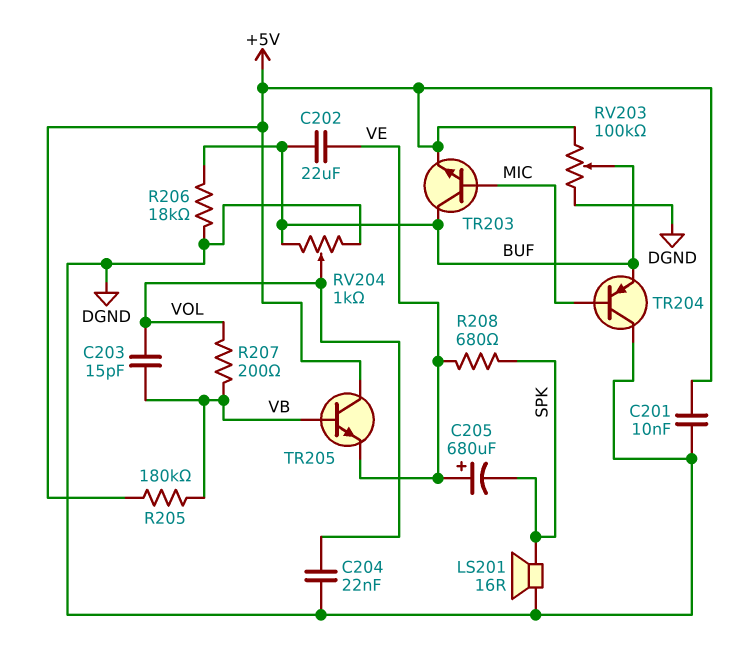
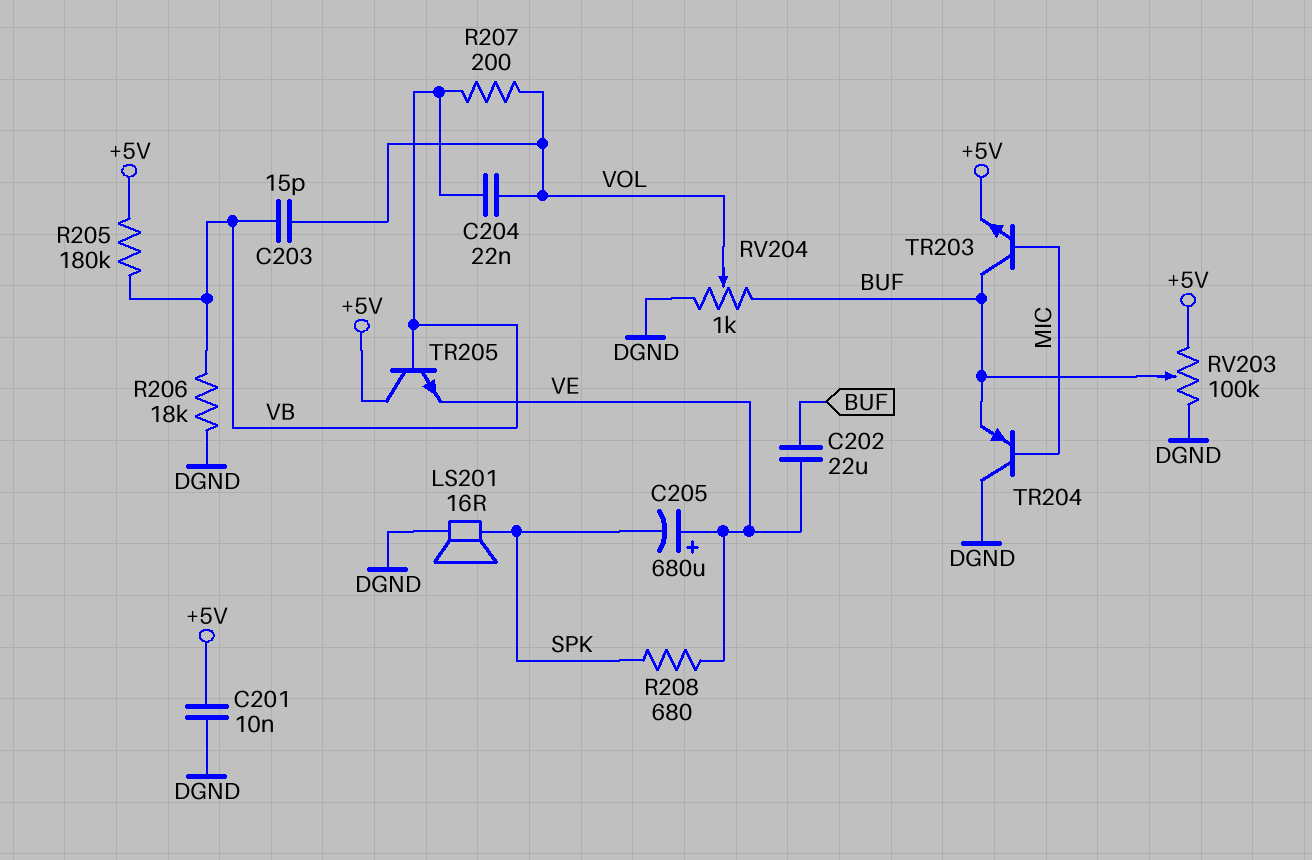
C204: 22nF (DGND, VOL) -> 22nF (VB, VOL)
R206: 18k (BUF, DGND) -> 18k (DGND, VB)

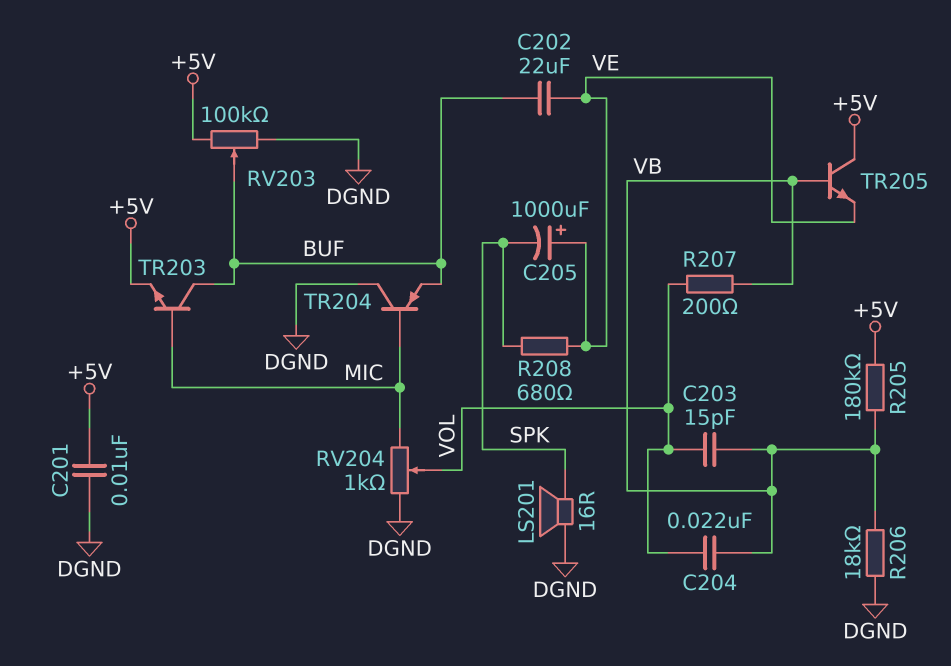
C205: 680uF (plus VE, minus SPK) -> 1000uF (plus VE, minus SPK)
RV204: 1k (BUF, DGND, wiper VOL) -> 1k (DGND, MIC, wiper VOL)

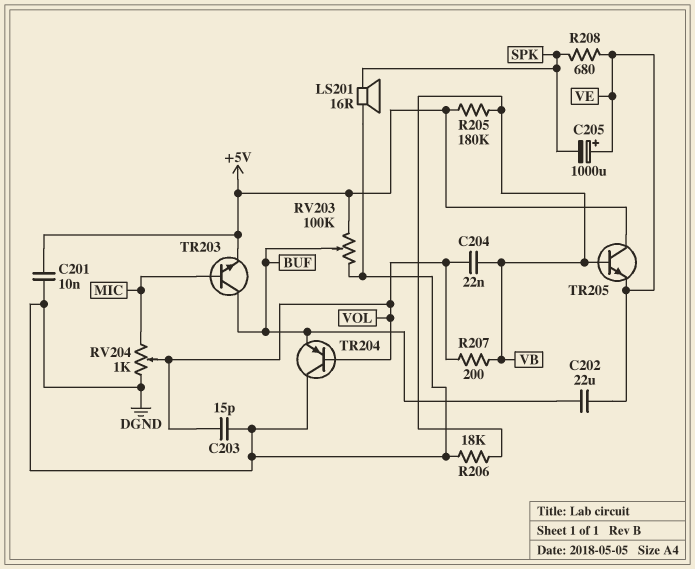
C203: 15pF (VB, VOL) -> 15pF (DGND, VOL)
TR204: PNP (B MIC, C DGND, E BUF) -> PNP (B VOL, C DGND, E BUF)

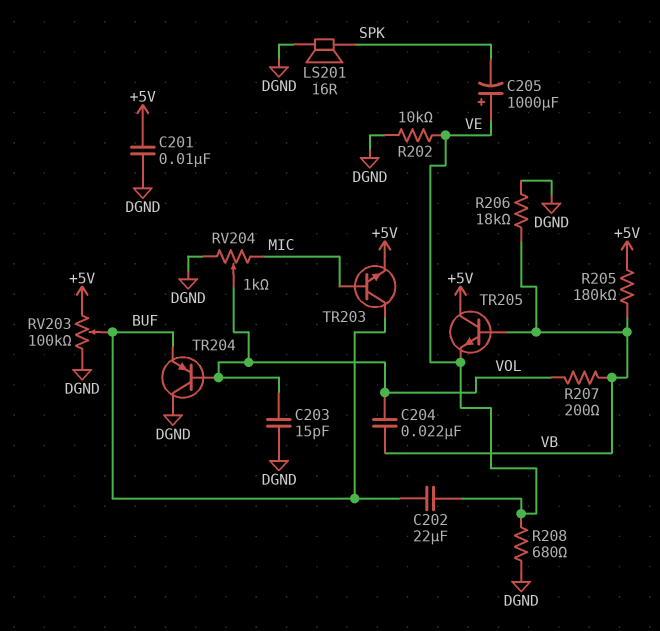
R202: none -> 10k (DGND, VE)
R208: 680 (SPK, VE) -> 680 (DGND, VE)

